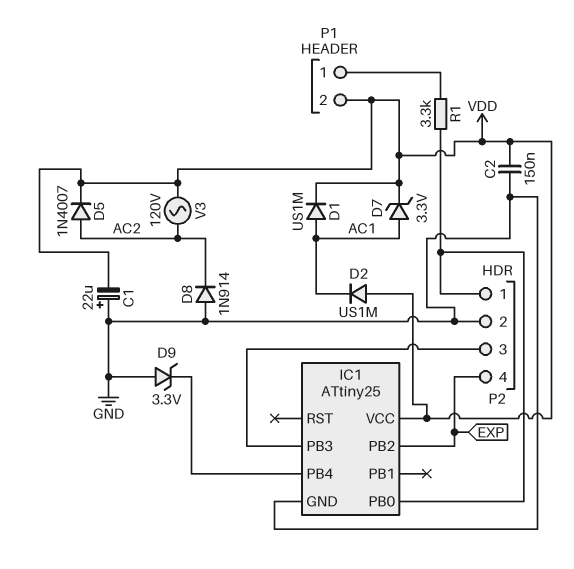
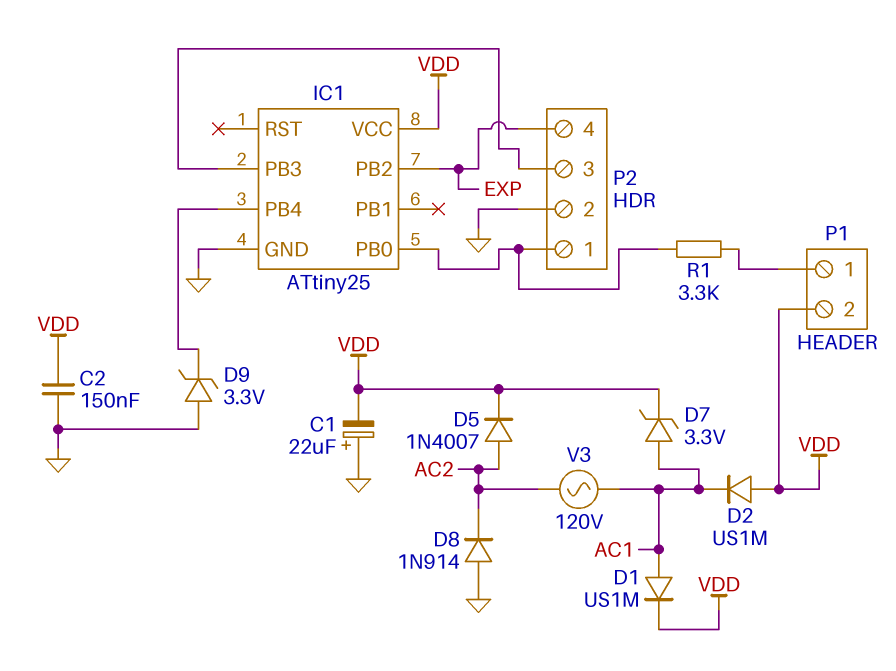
V3: AC 120V (AC2, VDD) -> AC 120V (AC1, AC2)

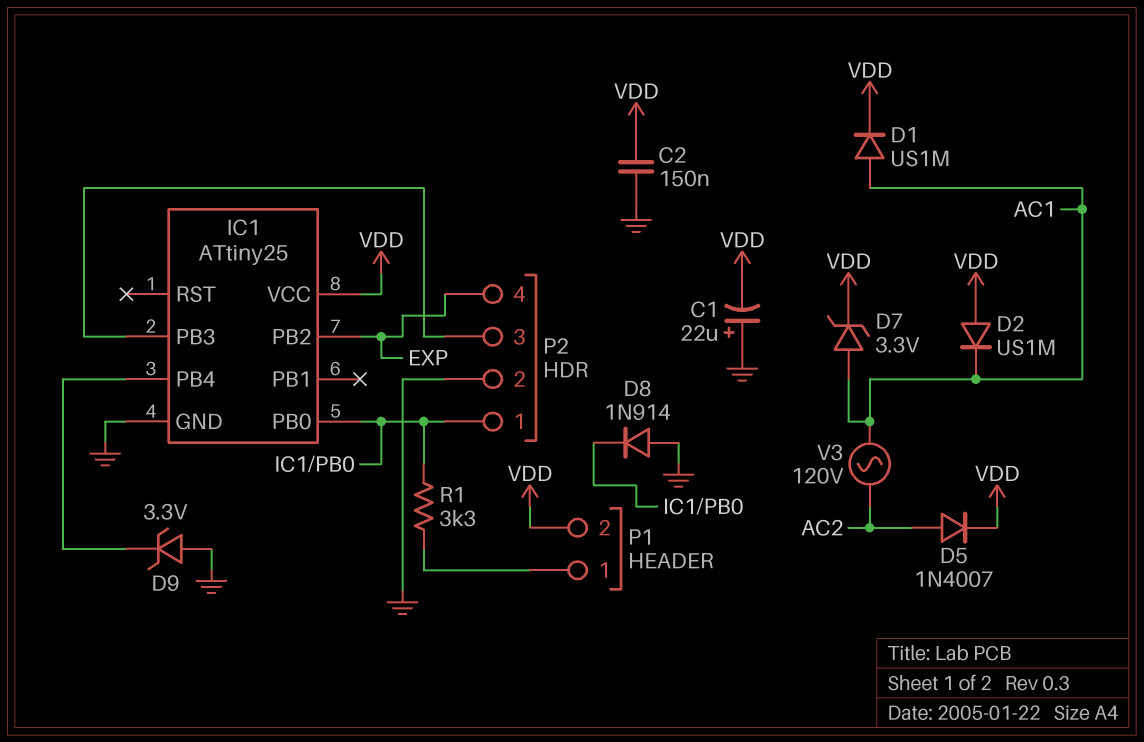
D8: diode 1N914 (A GND, K AC2) -> diode 1N914 (A GND, K IC1/PB0)

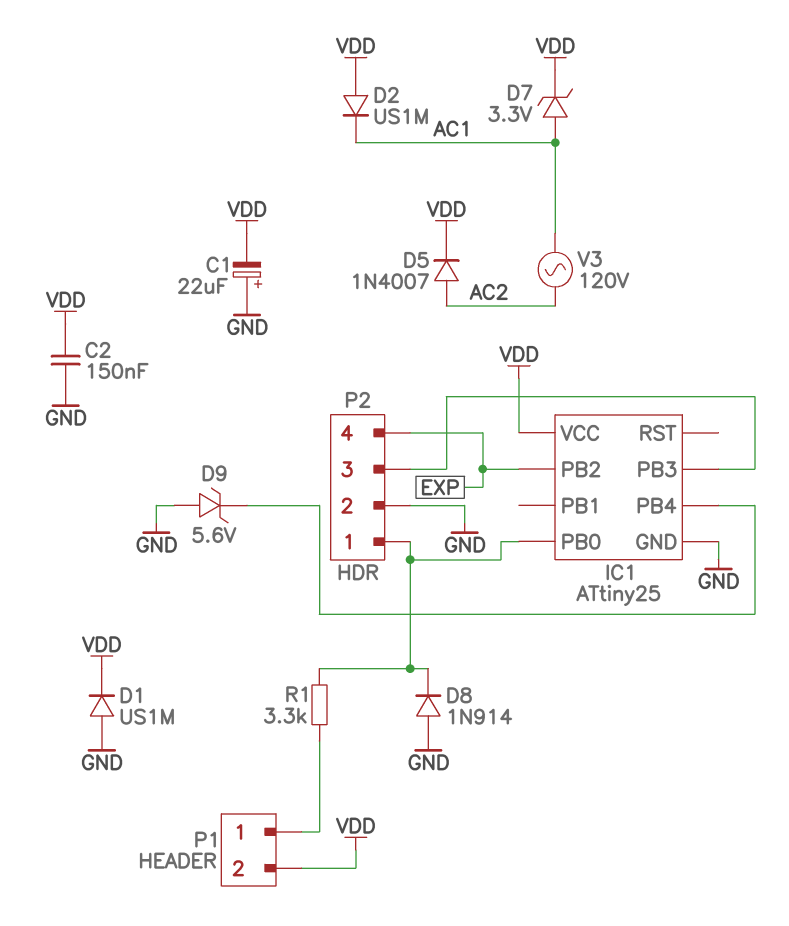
D1: diode US1M (A AC1, K VDD) -> diode US1M (A GND, K VDD)
D9: zener 3.3V (A GND, K IC1/PB4) -> zener 5.6V (A GND, K IC1/PB4)

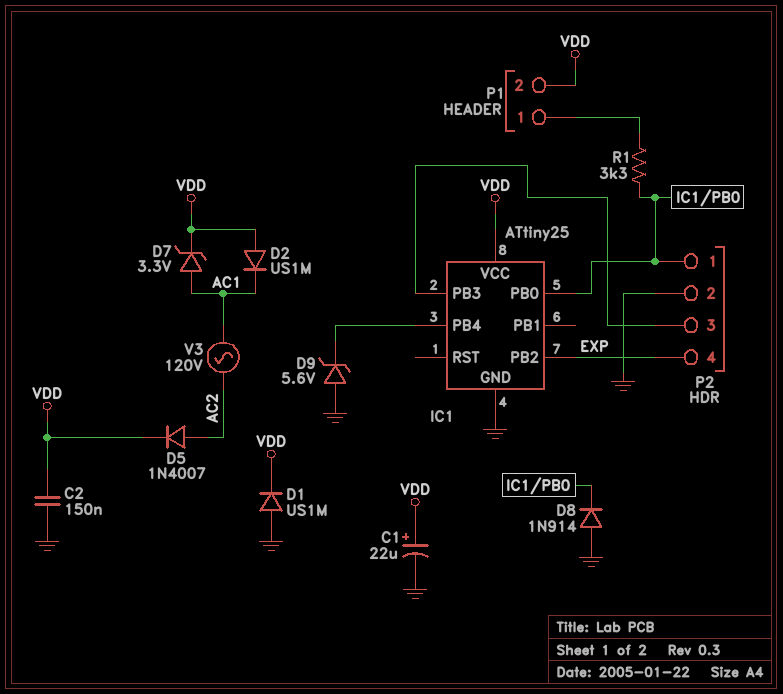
C1: 22uF (plus GND, minus VDD) -> 22uF (plus VDD, minus GND)

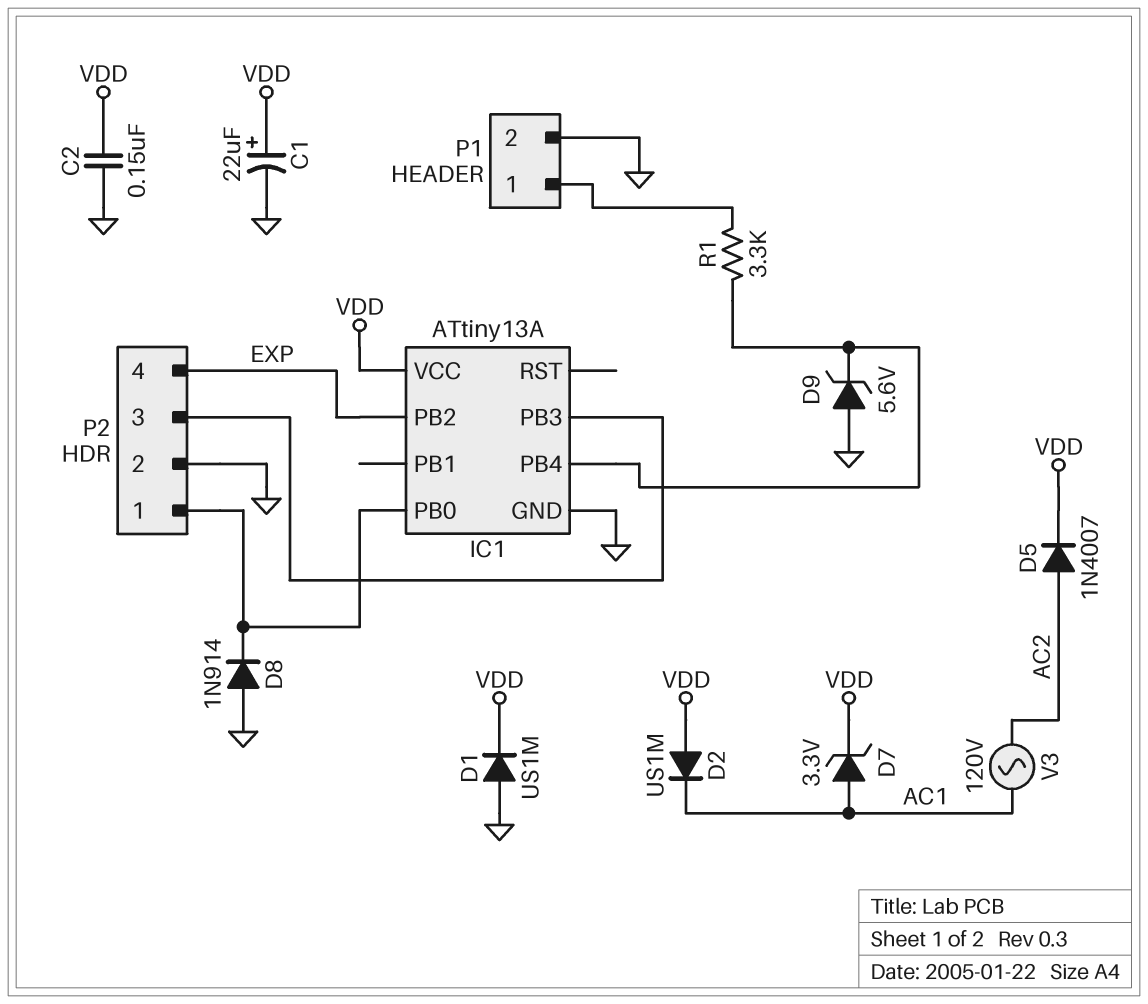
IC1: ATtiny25 -> ATtiny13A
P1 pin 2: VDD -> GND
R1: 3.3k (IC1/PB0, P1/1) -> 3.3k (IC1/PB4, P1/1)

